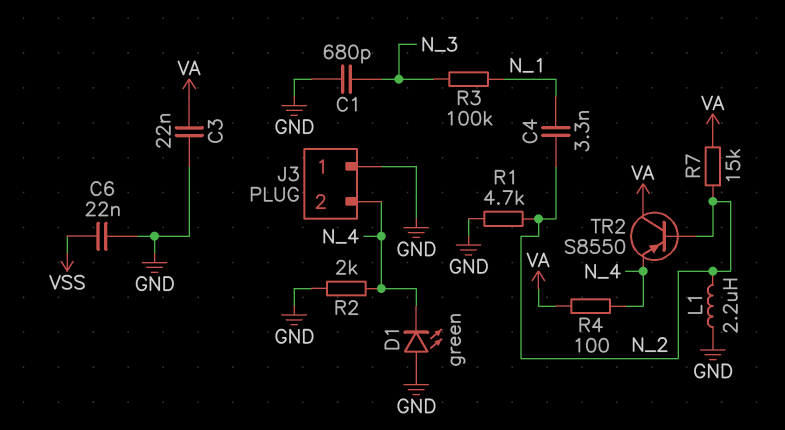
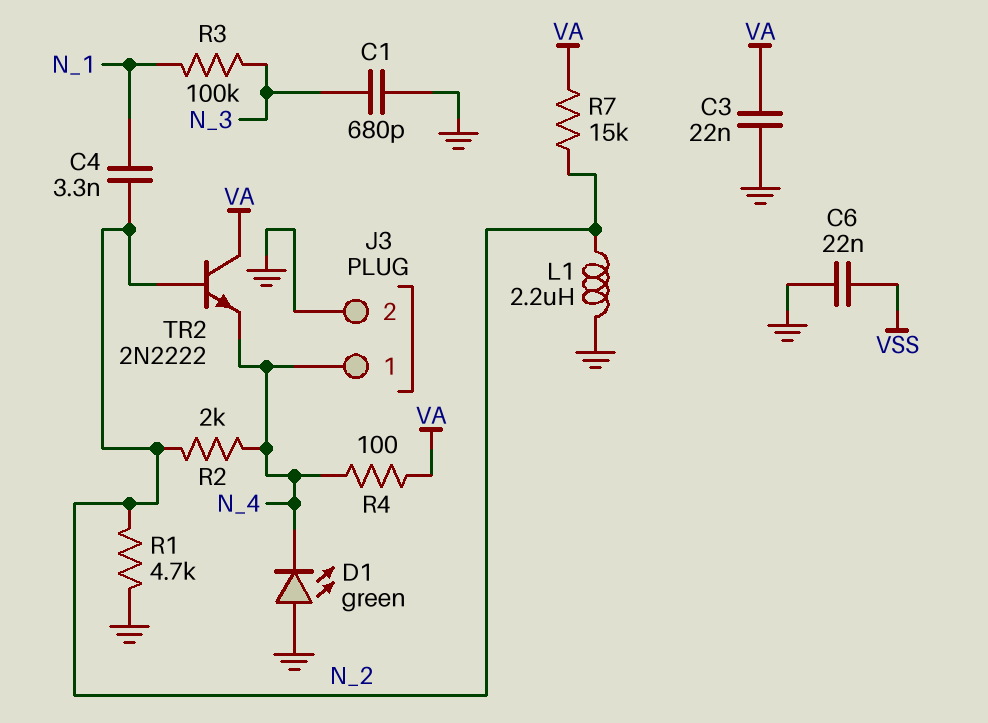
J3 pin 1: GND -> N_4
J3 pin 2: N_4 -> GND
R2: 2k (GND, N_4) -> 2k (N_2, N_4)
TR2: PNP S8550 (B N_2, C VA, E N_4) -> NPN 2N2222 (B N_2, C VA, E N_4)

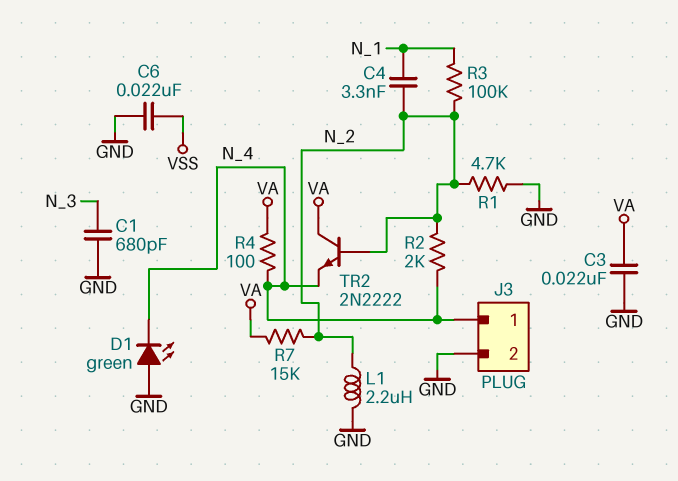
R3: 100k (N_1, N_3) -> 100k (N_1, N_2)

